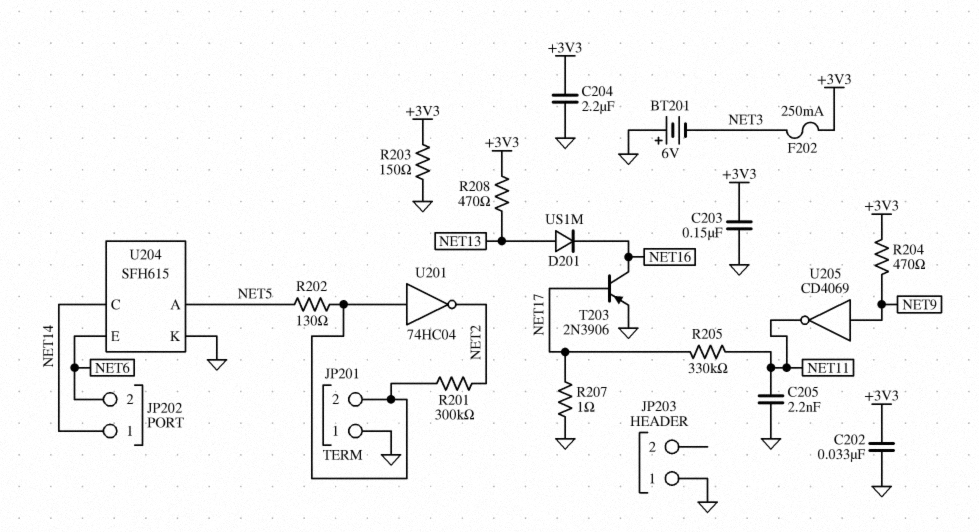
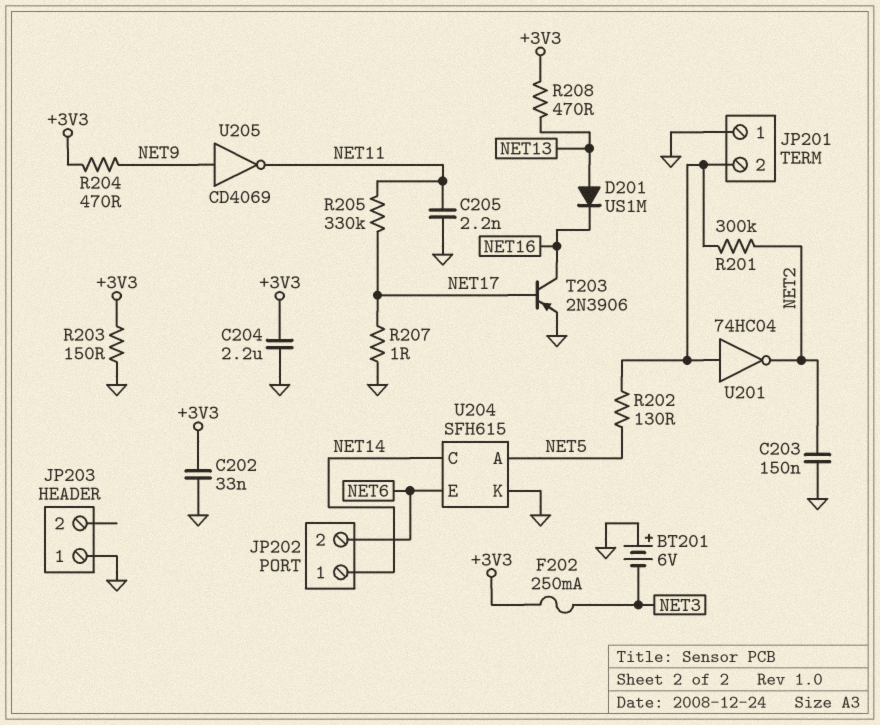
C203: 150nF (+3V3, GND) -> 150nF (GND, NET2)

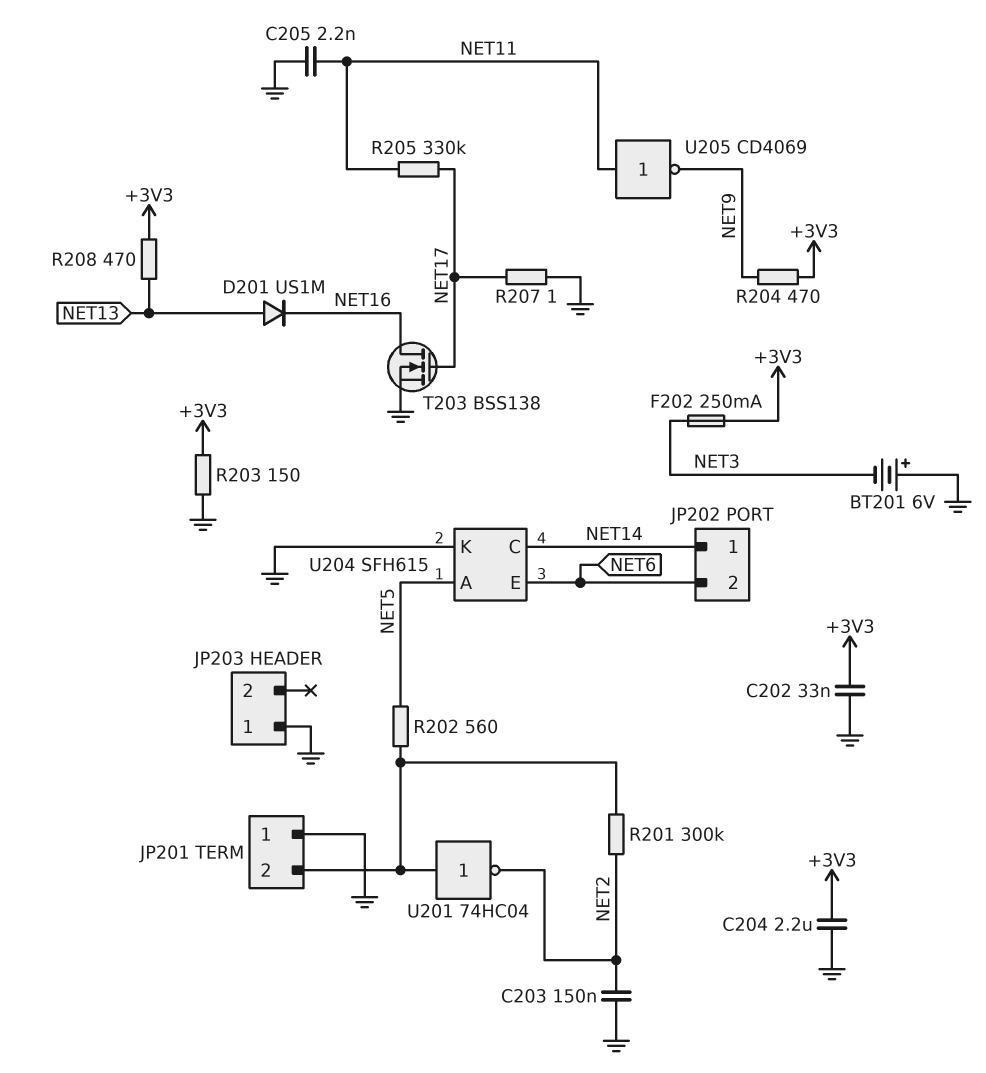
R202: 130 (JP201/2, NET5) -> 560 (JP201/2, NET5)
T203: PNP 2N3906 (B NET17, C NET16, E GND) -> NMOS BSS138 (G NET17, D NET16, S GND)
U205: NOT CD4069 (in NET9, out NET11) -> NOT CD4069 (in NET11, out NET9)

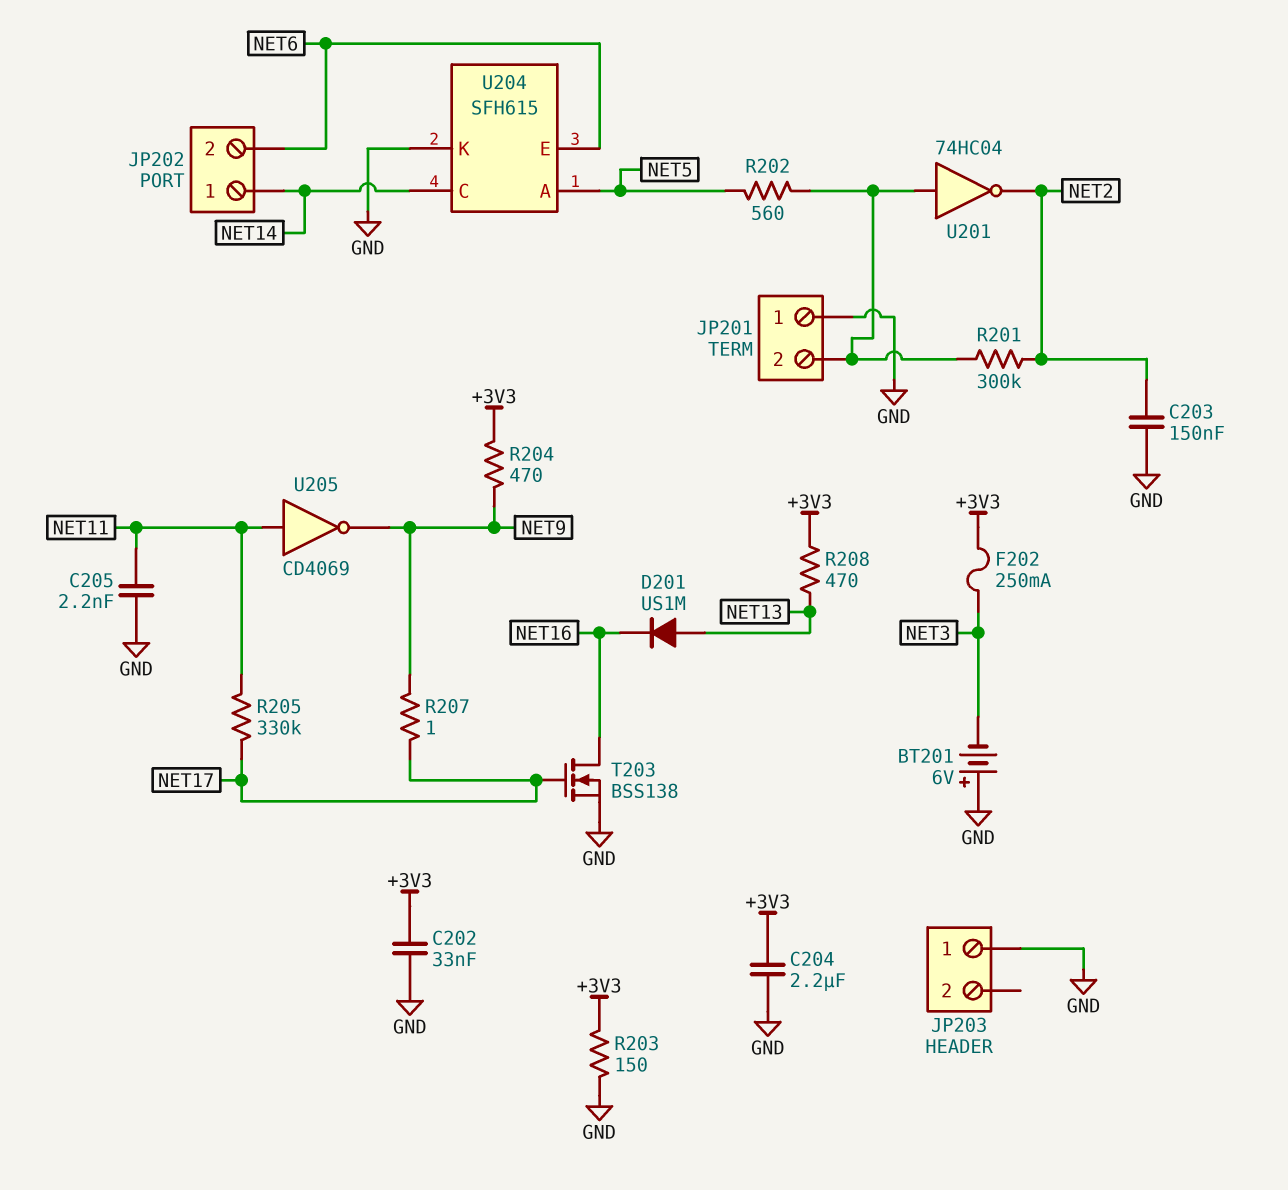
R207: 1 (GND, NET17) -> 1 (NET9, NET17)

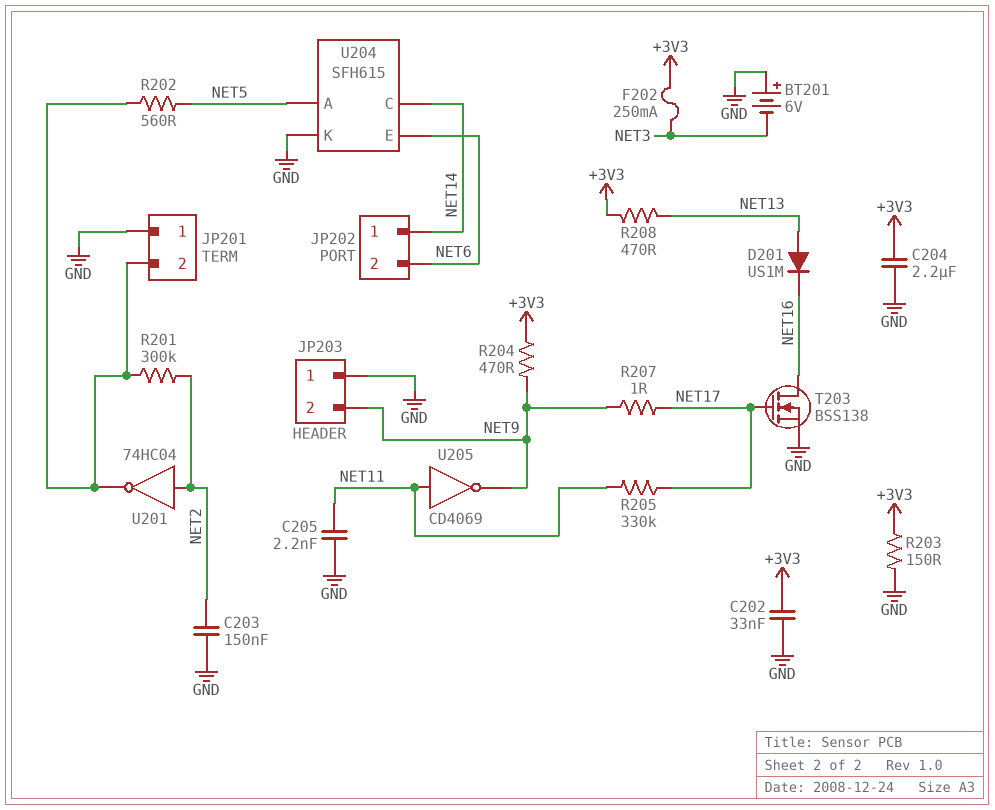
JP203 pin 2: none -> NET9
U201: NOT 74HC04 (in JP201/2, out NET2) -> NOT 74HC04 (in NET2, out JP201/2)

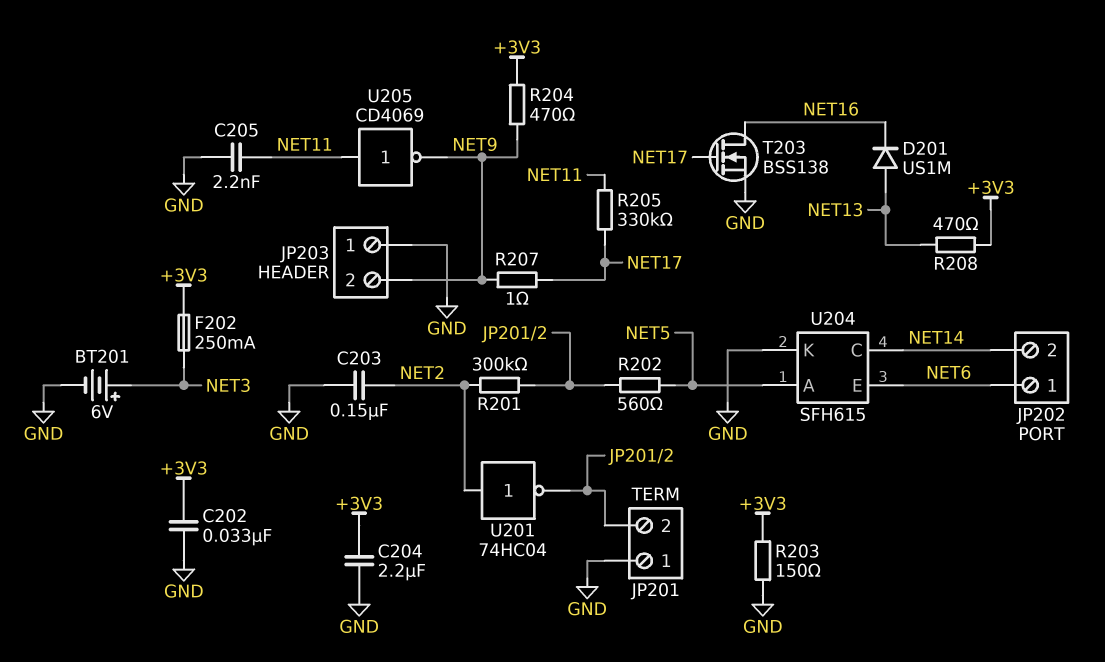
BT201: 6V (plus GND, minus NET3) -> 6V (plus NET3, minus GND)
JP202 pin 1: NET14 -> NET6
JP202 pin 2: NET6 -> NET14

